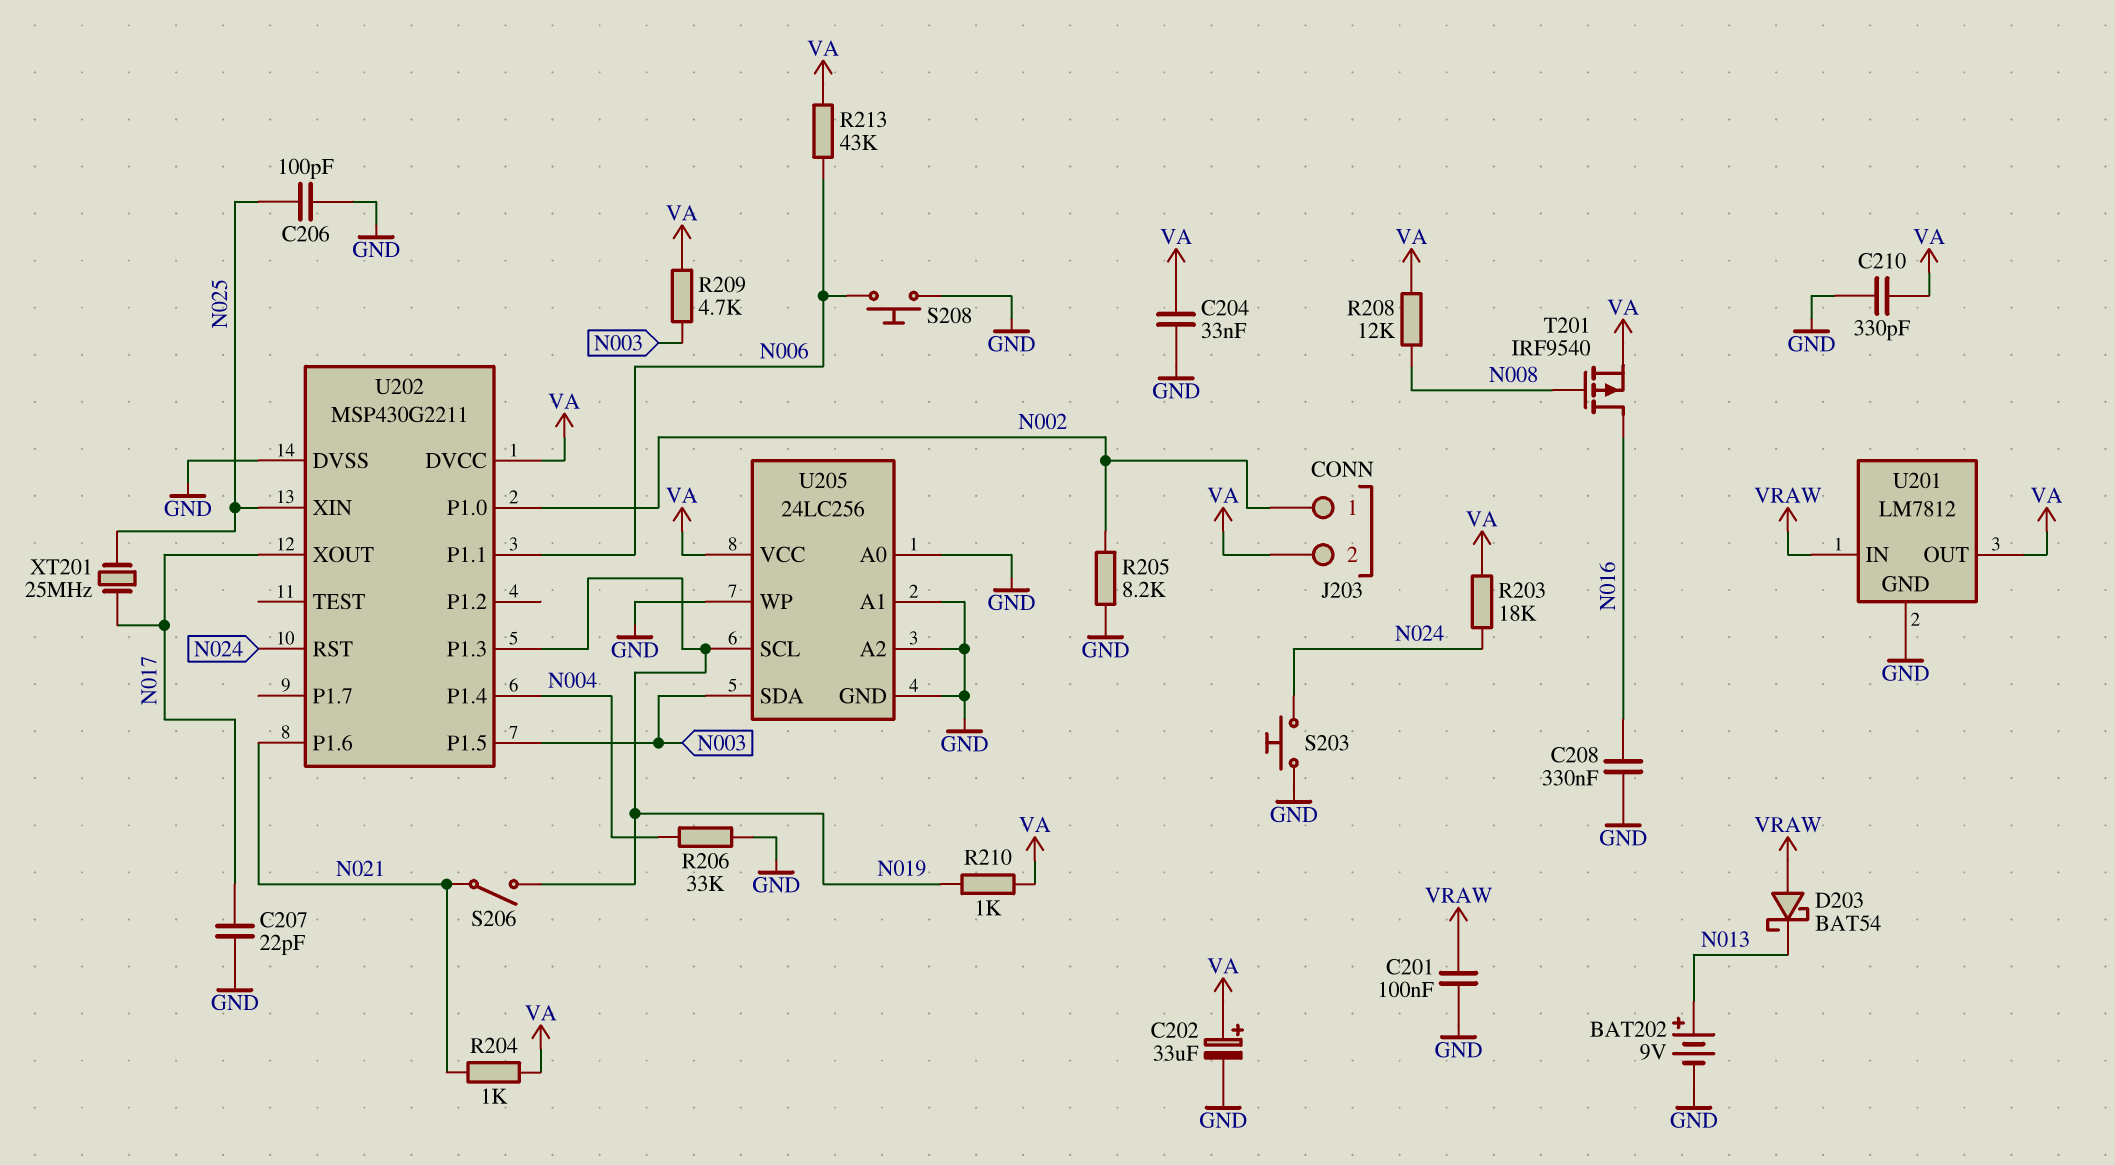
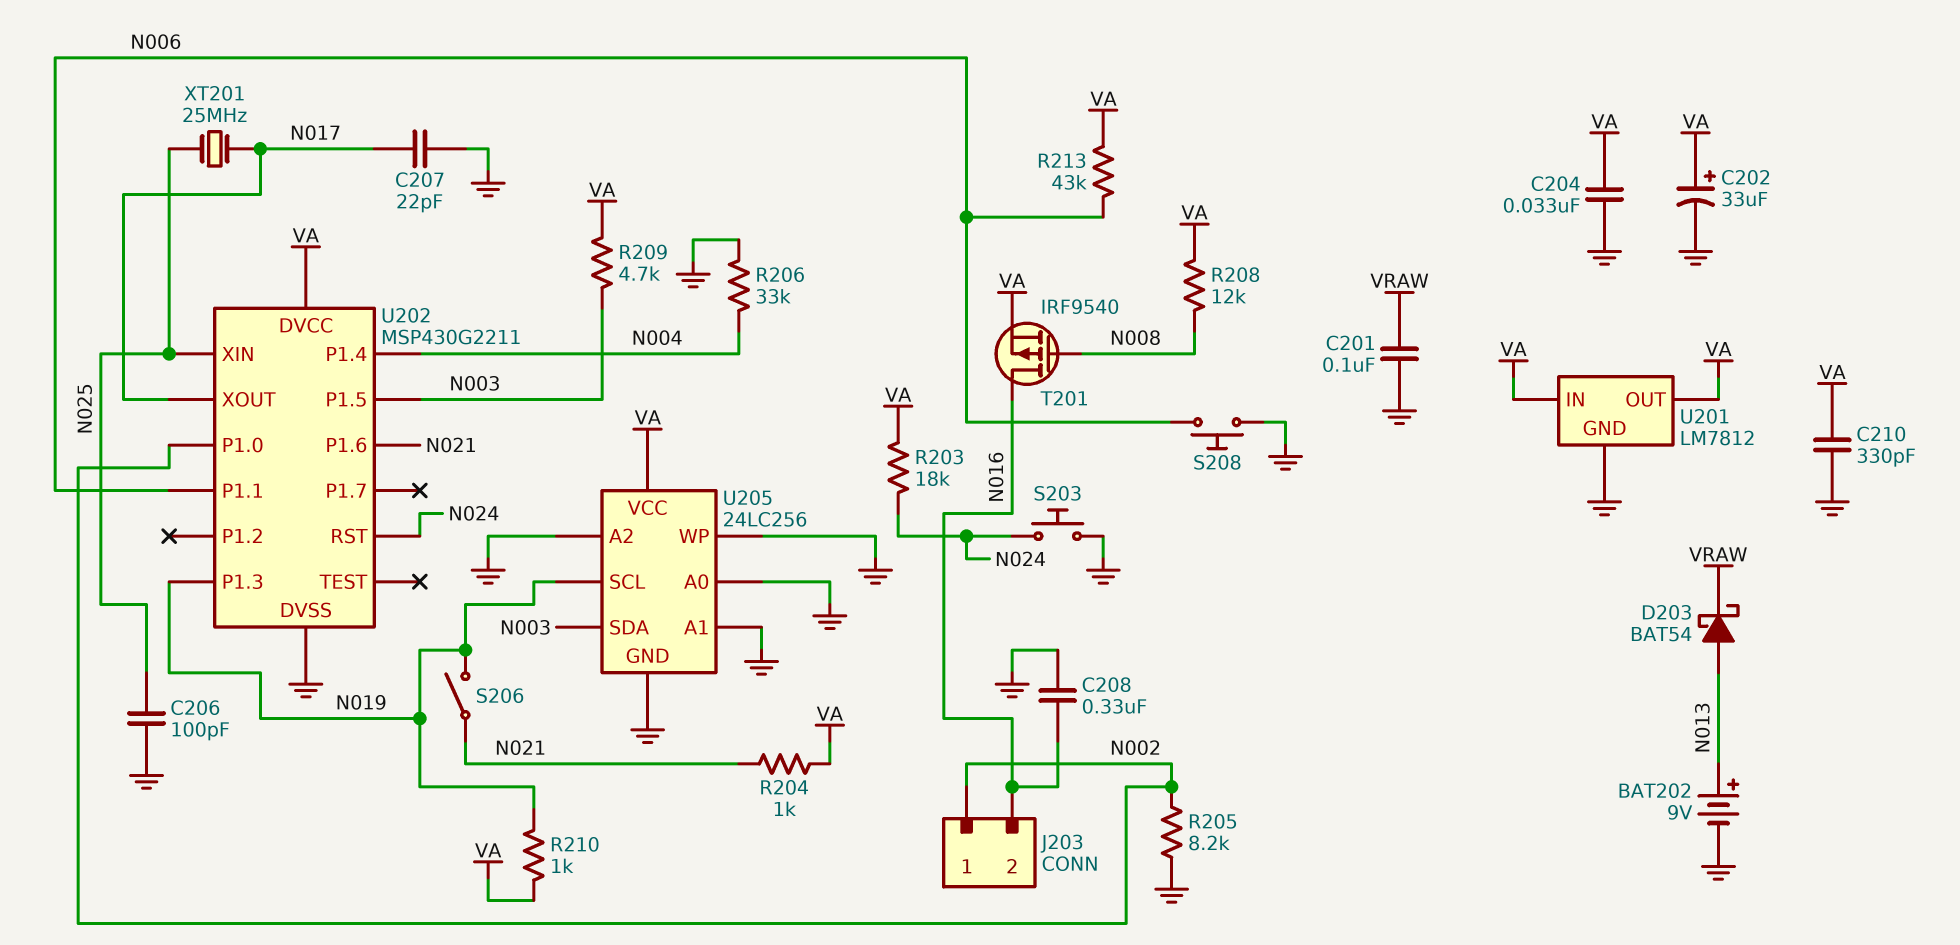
D203: schottky BAT54 (A VRAW, K N013) -> schottky BAT54 (A N013, K VRAW)
J203 pin 2: VA -> N016
U201 pin IN: VRAW -> VA

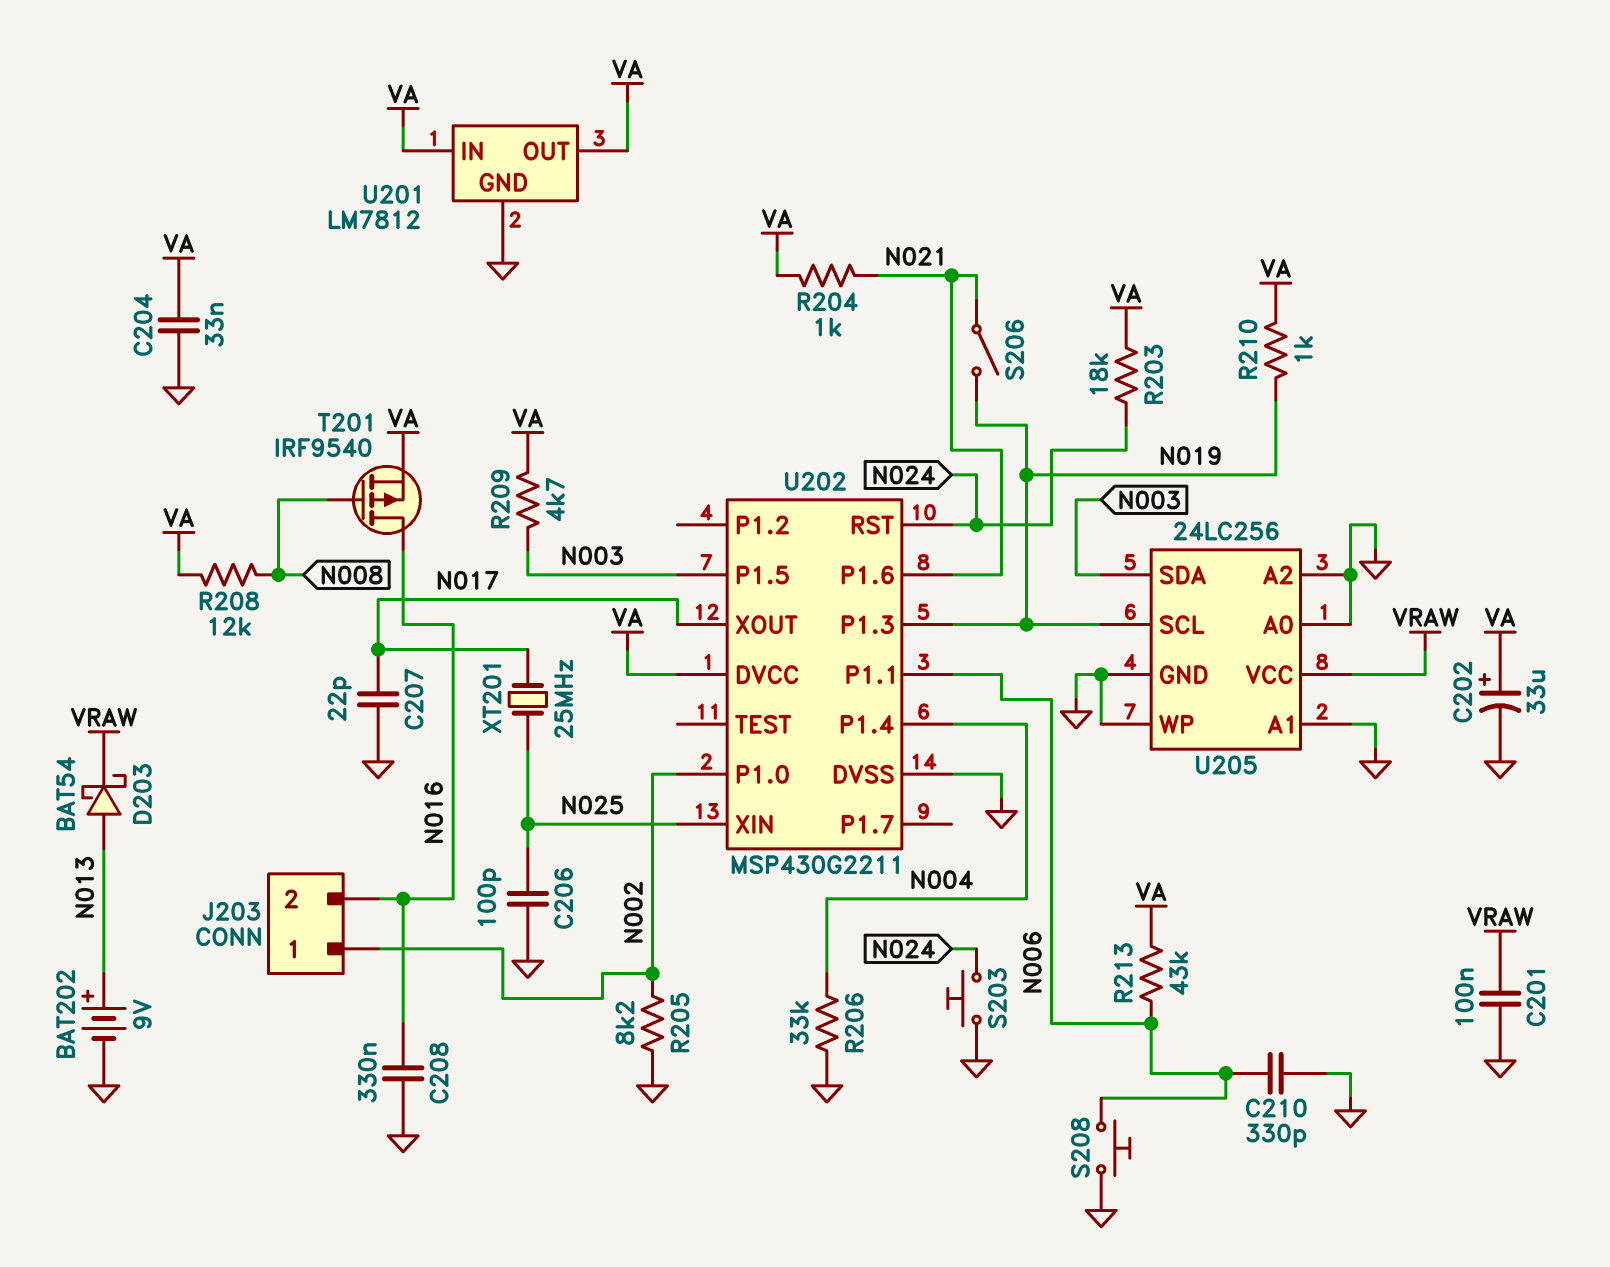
C210: 330pF (GND, VA) -> 330pF (GND, N006)
U205 pin VCC: VA -> VRAW

